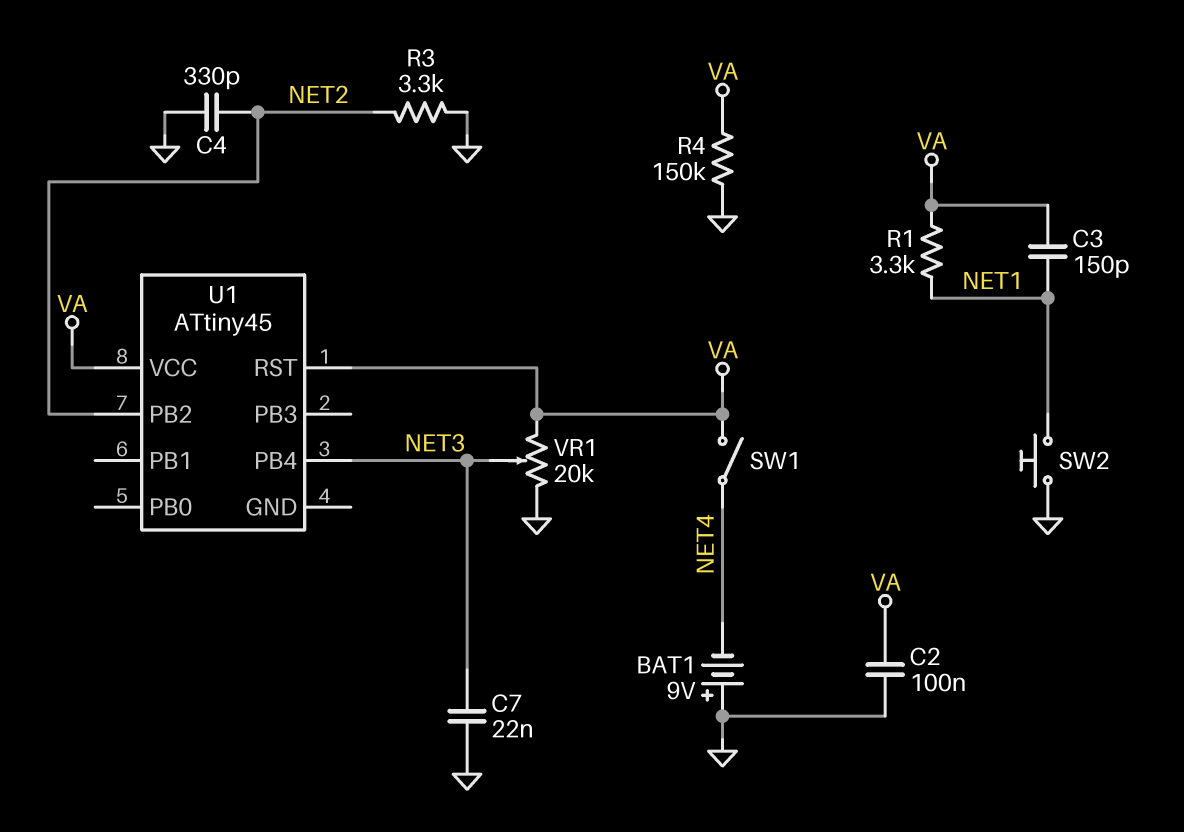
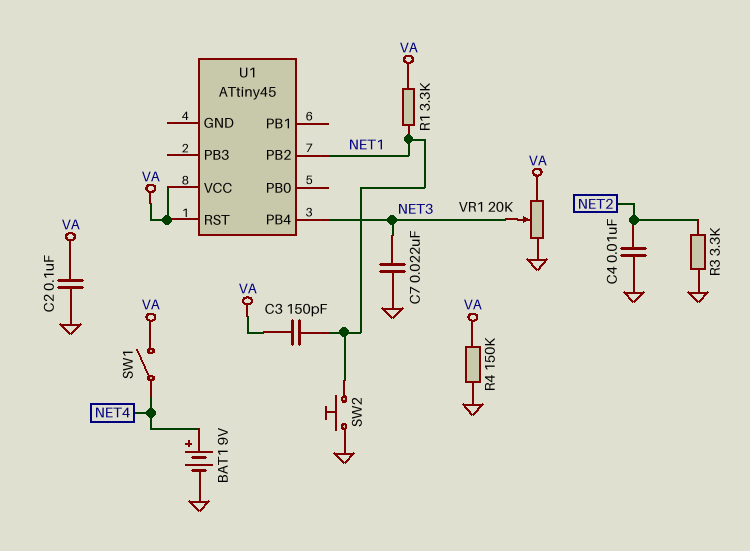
BAT1: 9V (plus GND, minus NET4) -> 9V (plus NET4, minus GND)
C4: 330pF (GND, NET2) -> 10nF (GND, NET2)
U1 pin PB2: NET2 -> NET1

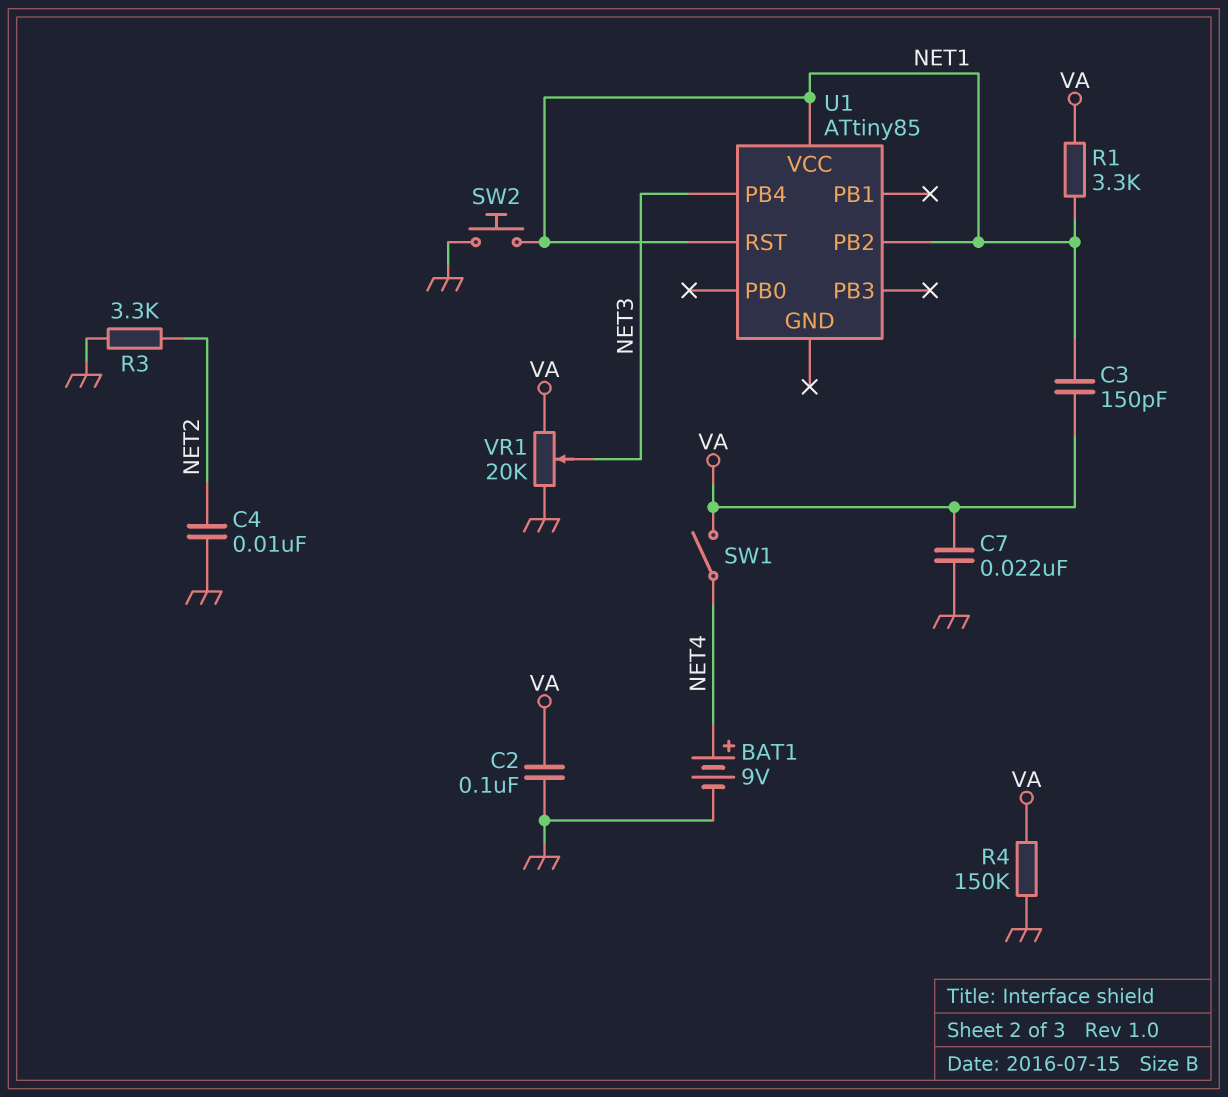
C7: 22nF (GND, NET3) -> 22nF (GND, VA)
U1: ATtiny45 -> ATtiny85
U1 pin RST: VA -> NET1
U1 pin VCC: VA -> NET1

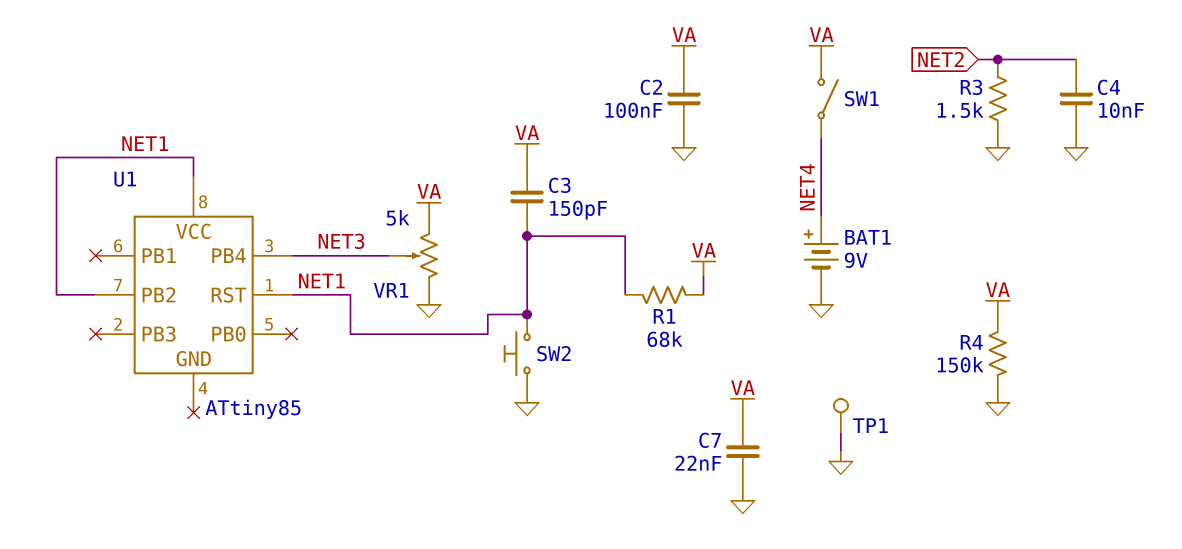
R1: 3.3k (NET1, VA) -> 68k (NET1, VA)
R3: 3.3k (GND, NET2) -> 1.5k (GND, NET2)
TP1: none -> test point (GND)
VR1: 20k (GND, VA, wiper NET3) -> 5k (GND, VA, wiper NET3)

